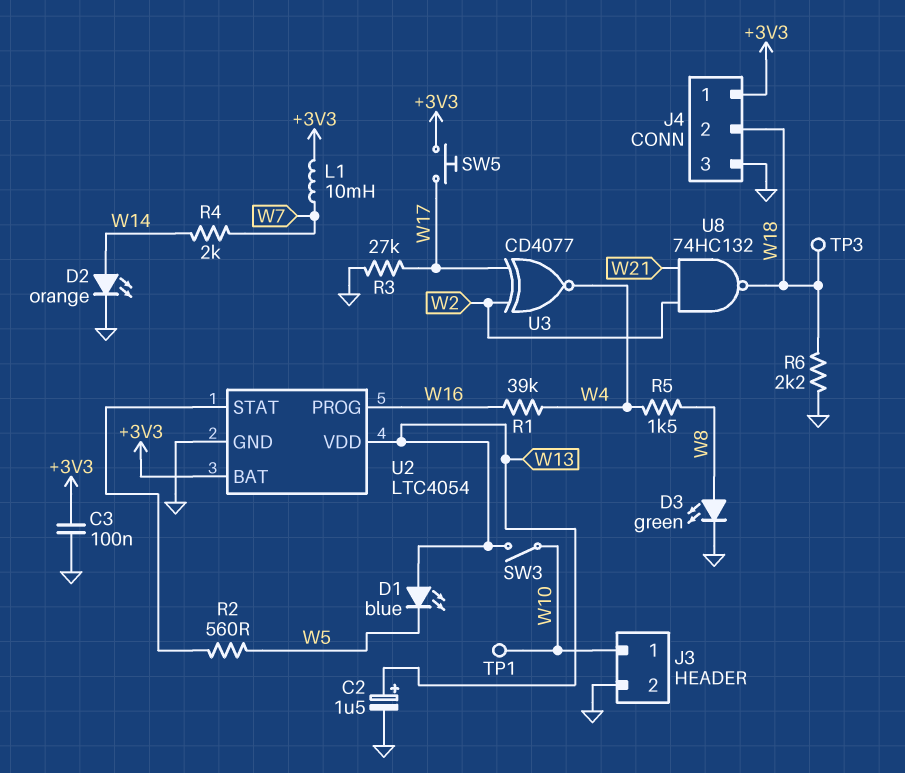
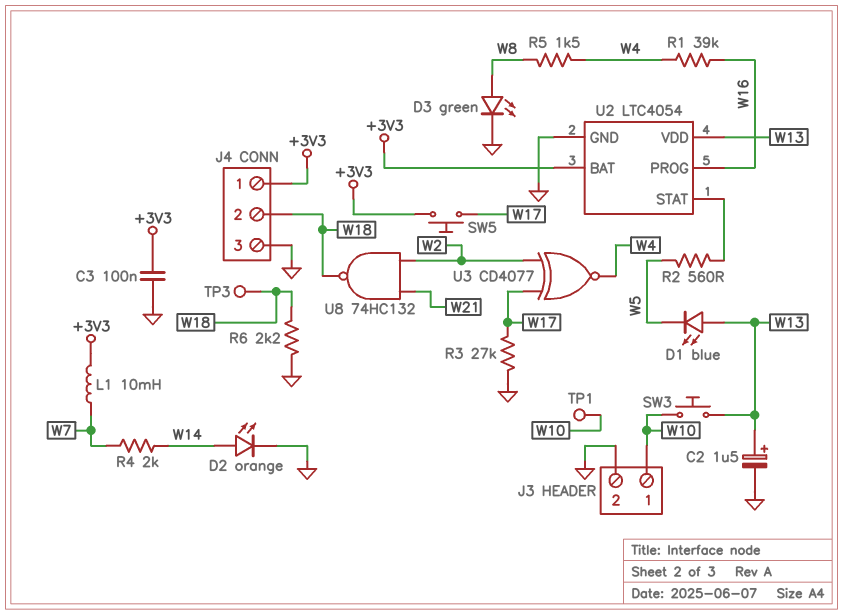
SW3: switch (W10, W13) -> button (W10, W13)

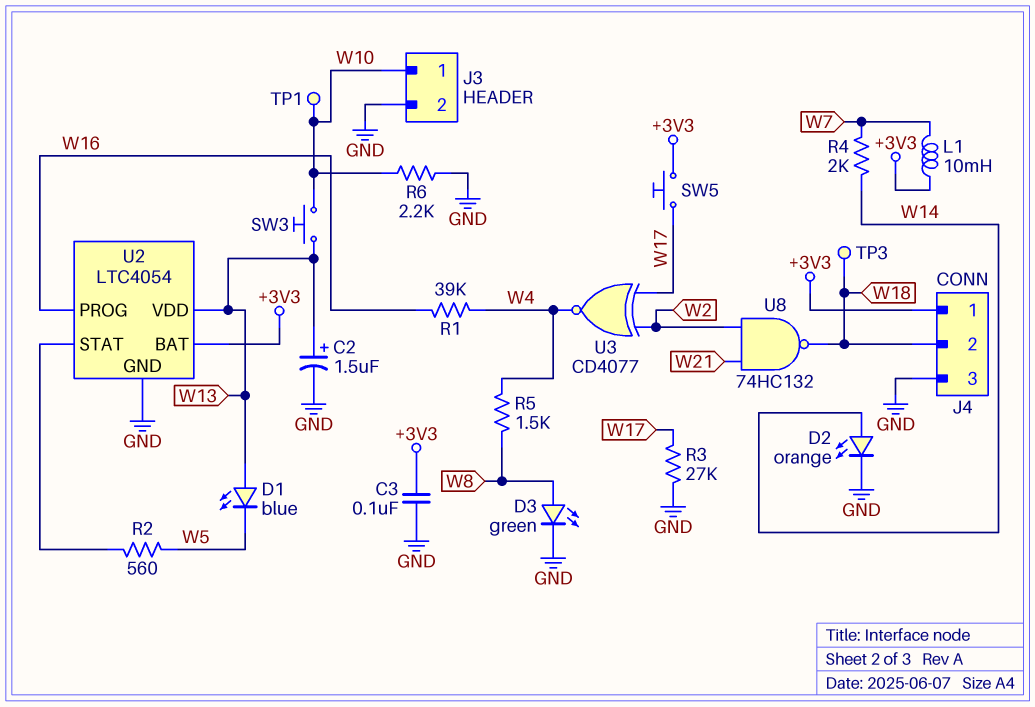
R6: 2.2k (GND, W18) -> 2.2k (GND, W10)

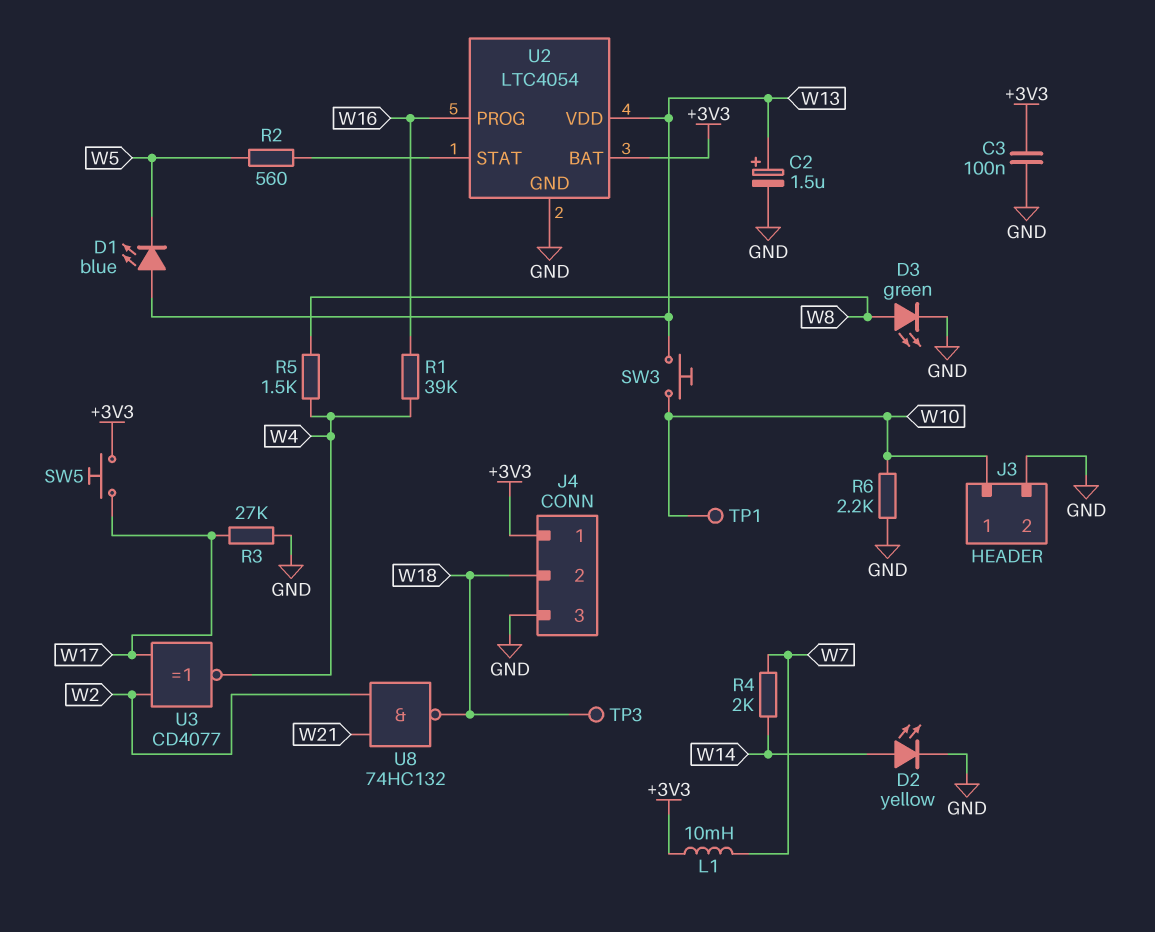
D2: LED orange (A W14, K GND) -> LED yellow (A W14, K GND)

